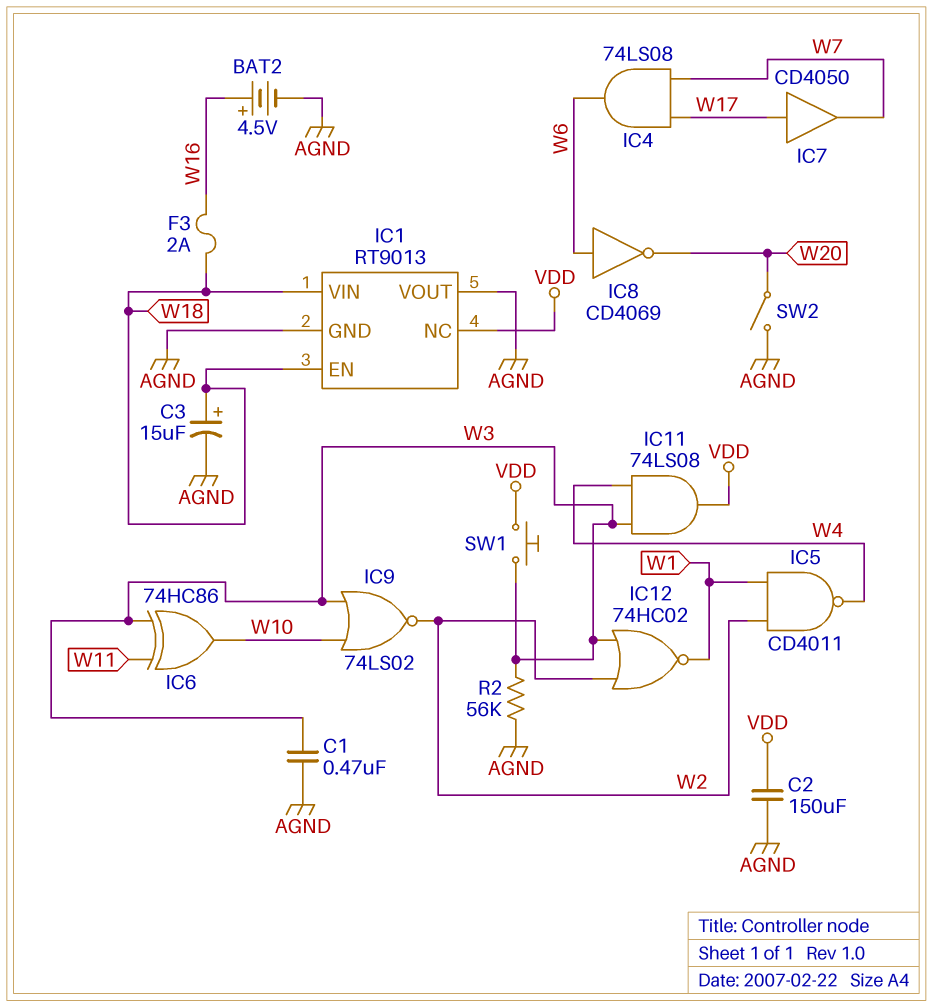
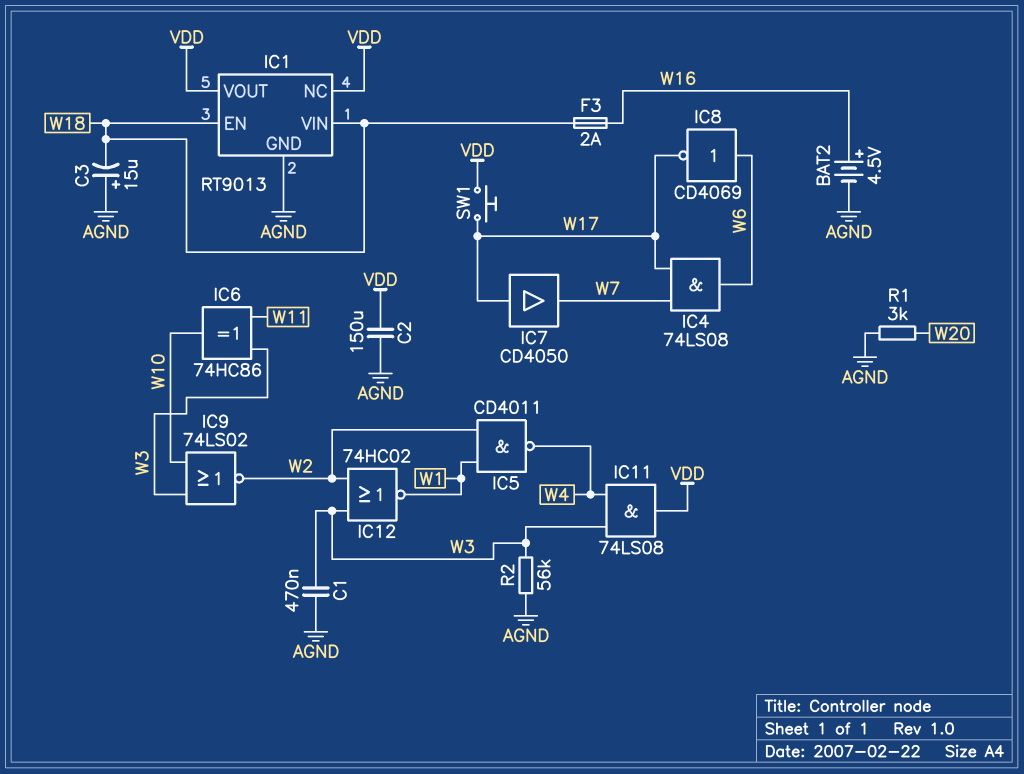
C3: 15uF (plus W18, minus AGND) -> 15uF (plus AGND, minus W18)
IC1 pin VOUT: AGND -> VDD
IC8: NOT CD4069 (in W6, out W20) -> NOT CD4069 (in W6, out W17)
R1: none -> 3k (AGND, W20)
SW1: button (VDD, W3) -> button (VDD, W17)
SW2: switch (AGND, W20) -> none

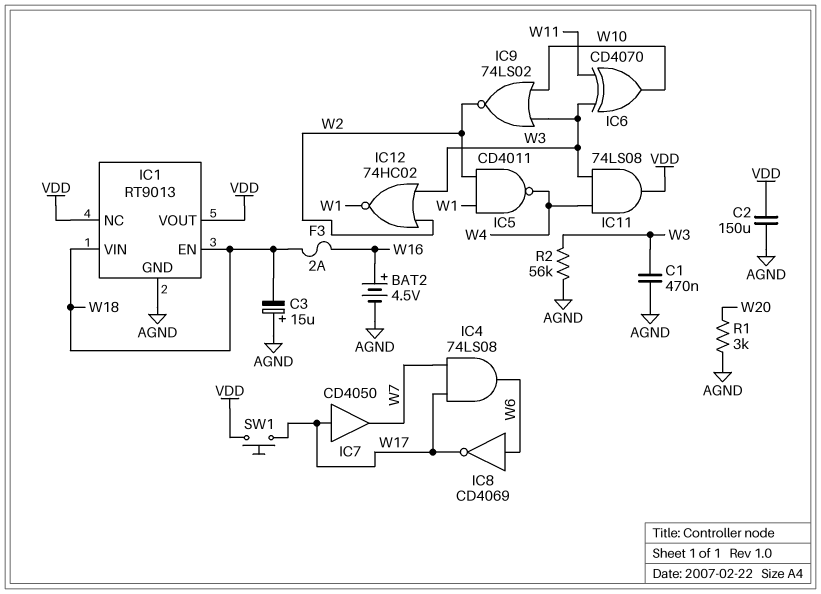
IC6: XOR 74HC86 (in W3, in W11, out W10) -> XOR CD4070 (in W3, in W11, out W10)

